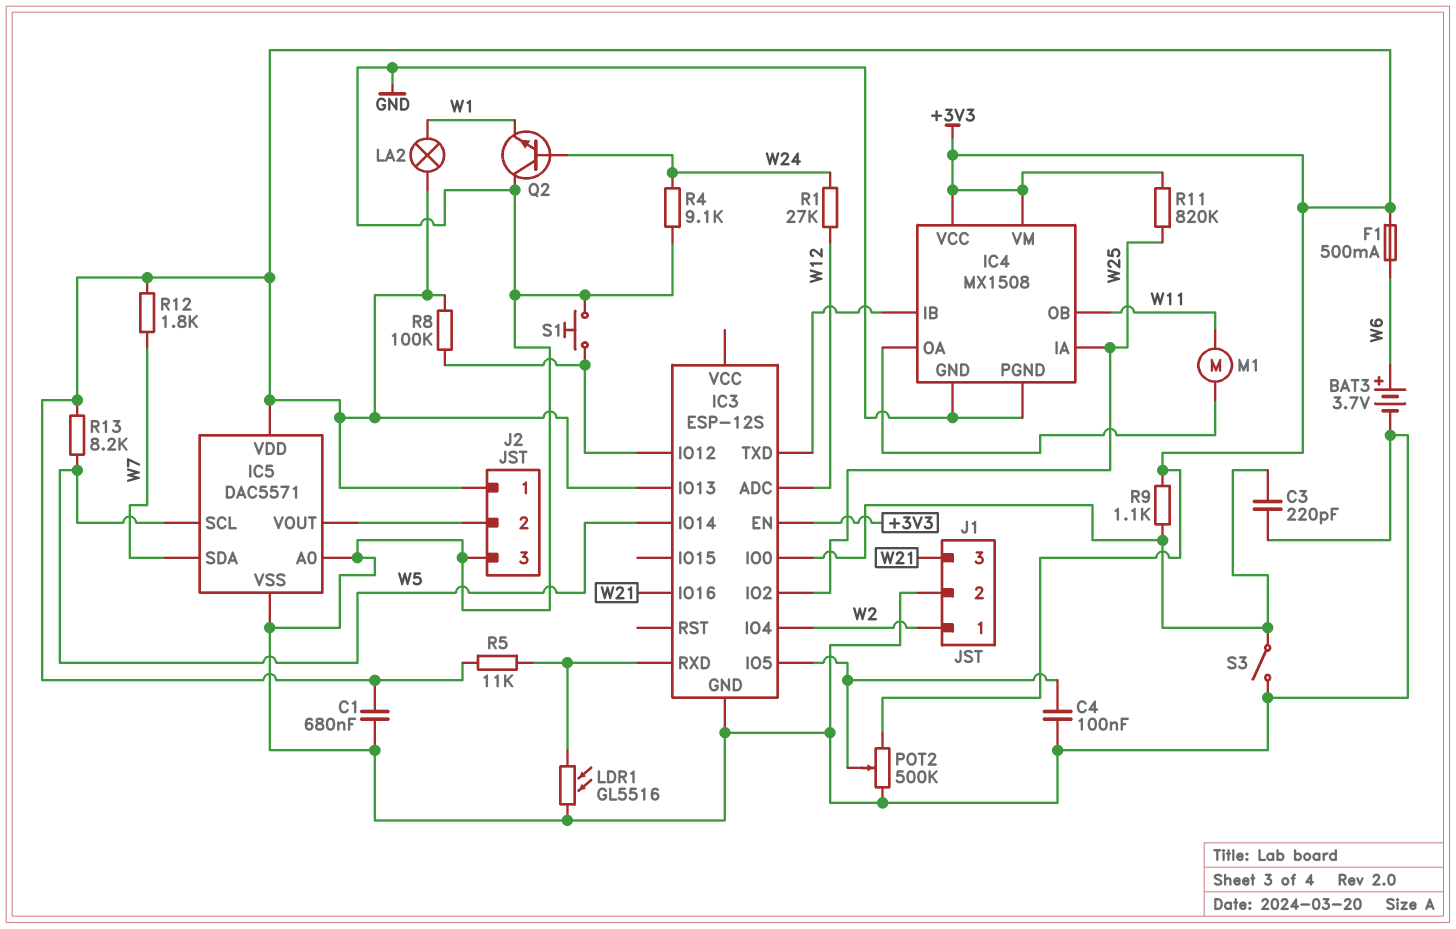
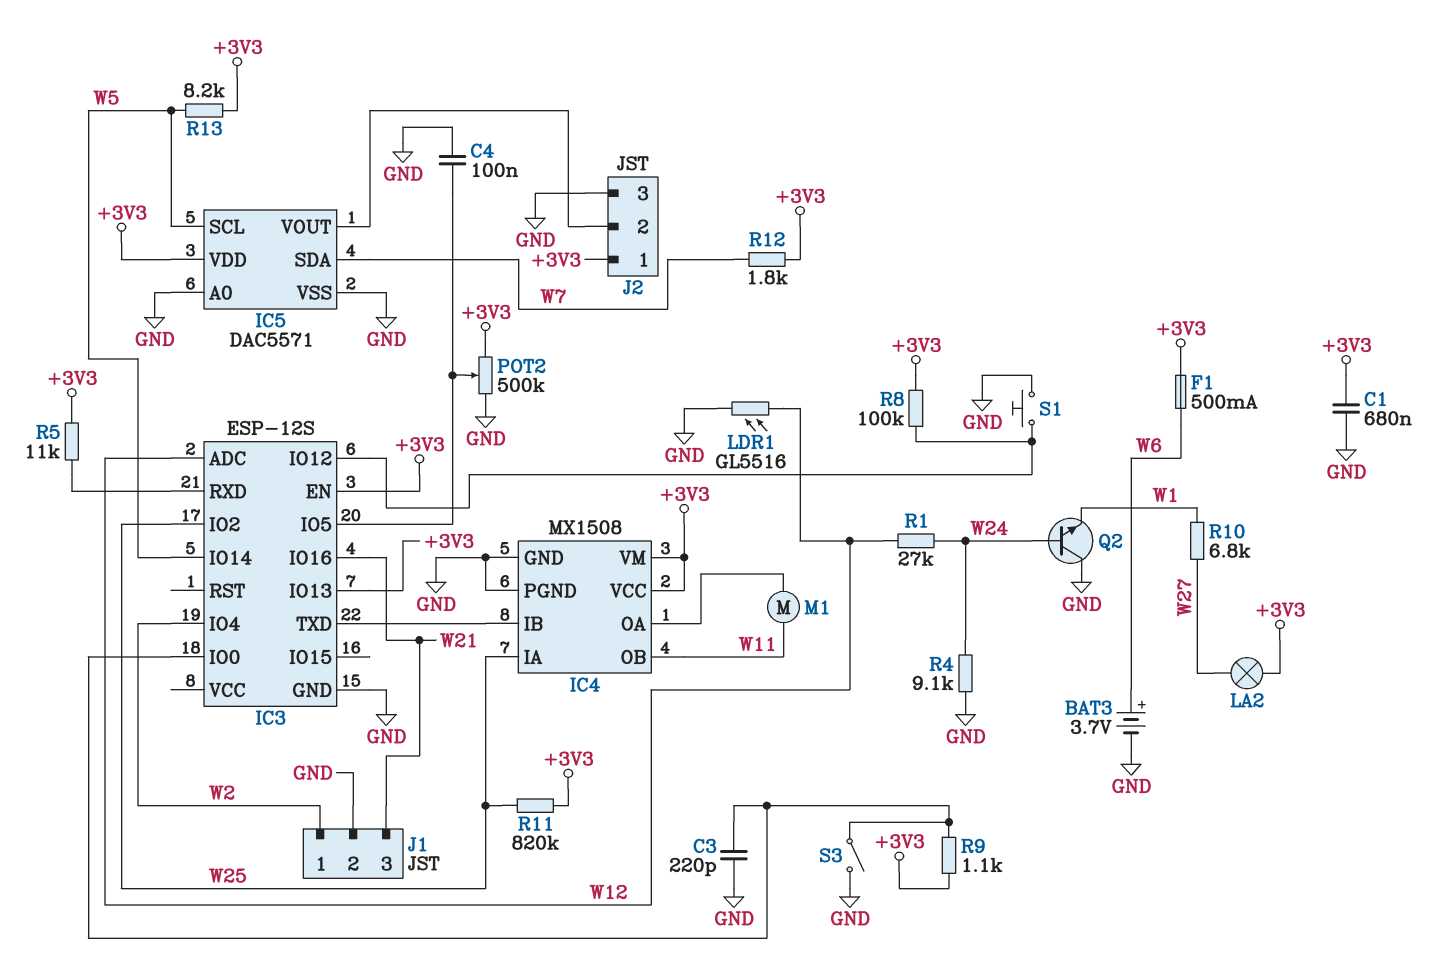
LA2: lamp (+3V3, W1) -> lamp (+3V3, W27)
LDR1: GL5516 (GND, IC3/RXD) -> GL5516 (GND, W12)
R10: none -> 6.8k (W1, W27)

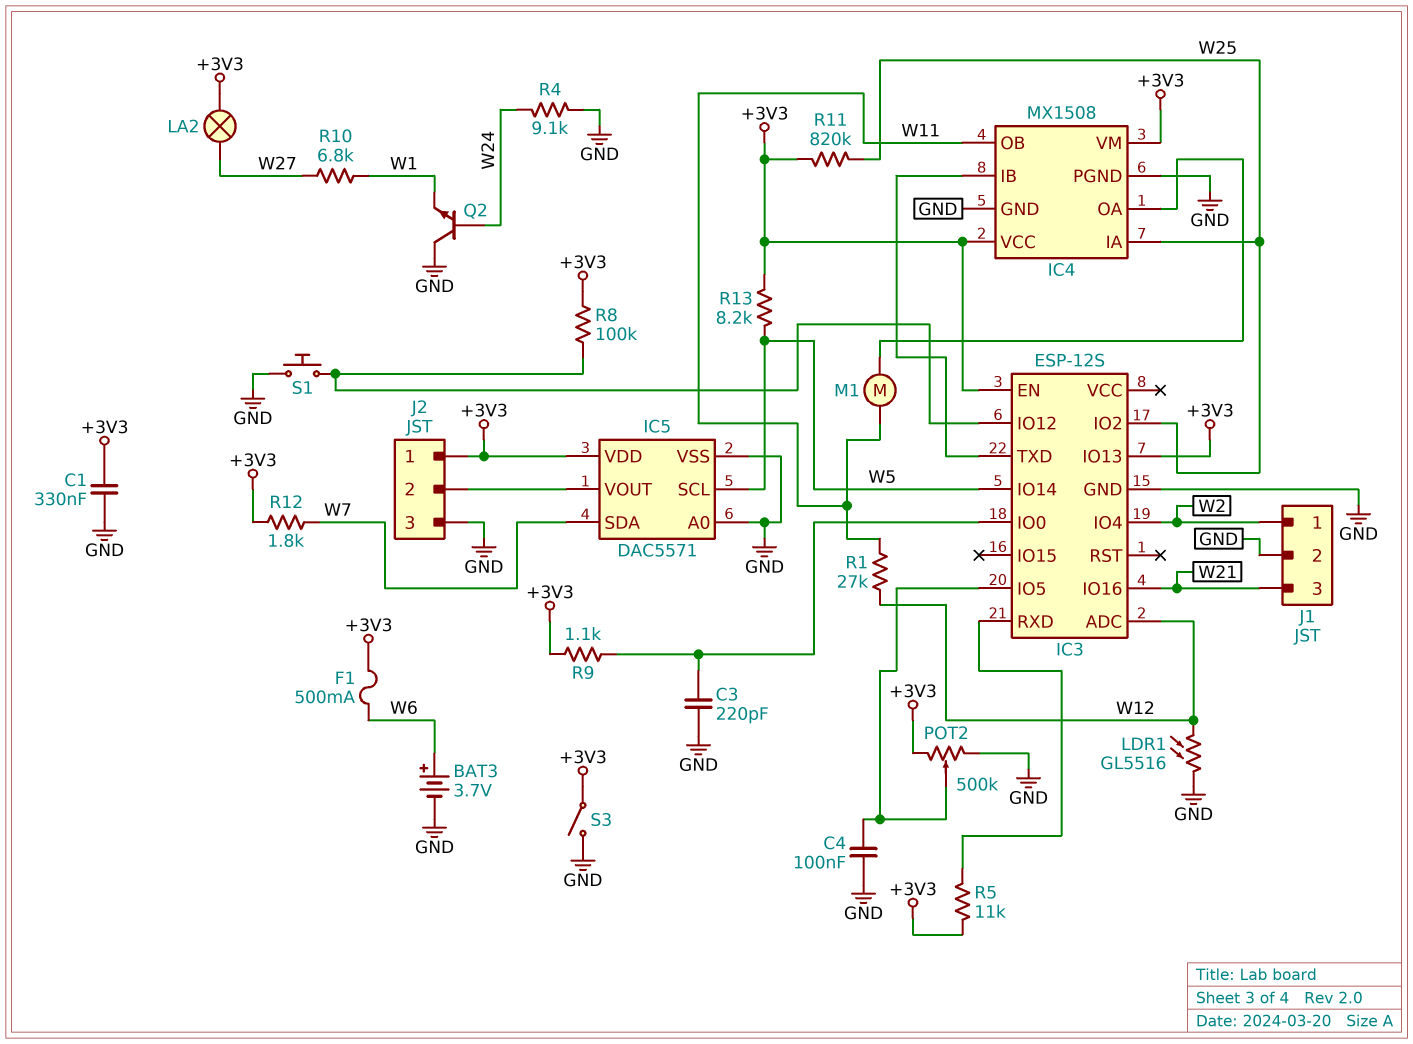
C1: 680nF (+3V3, GND) -> 330nF (+3V3, GND)
R1: 27k (W12, W24) -> 27k (W11, W12)
S3: switch (GND, IC3/IO0) -> switch (+3V3, GND)

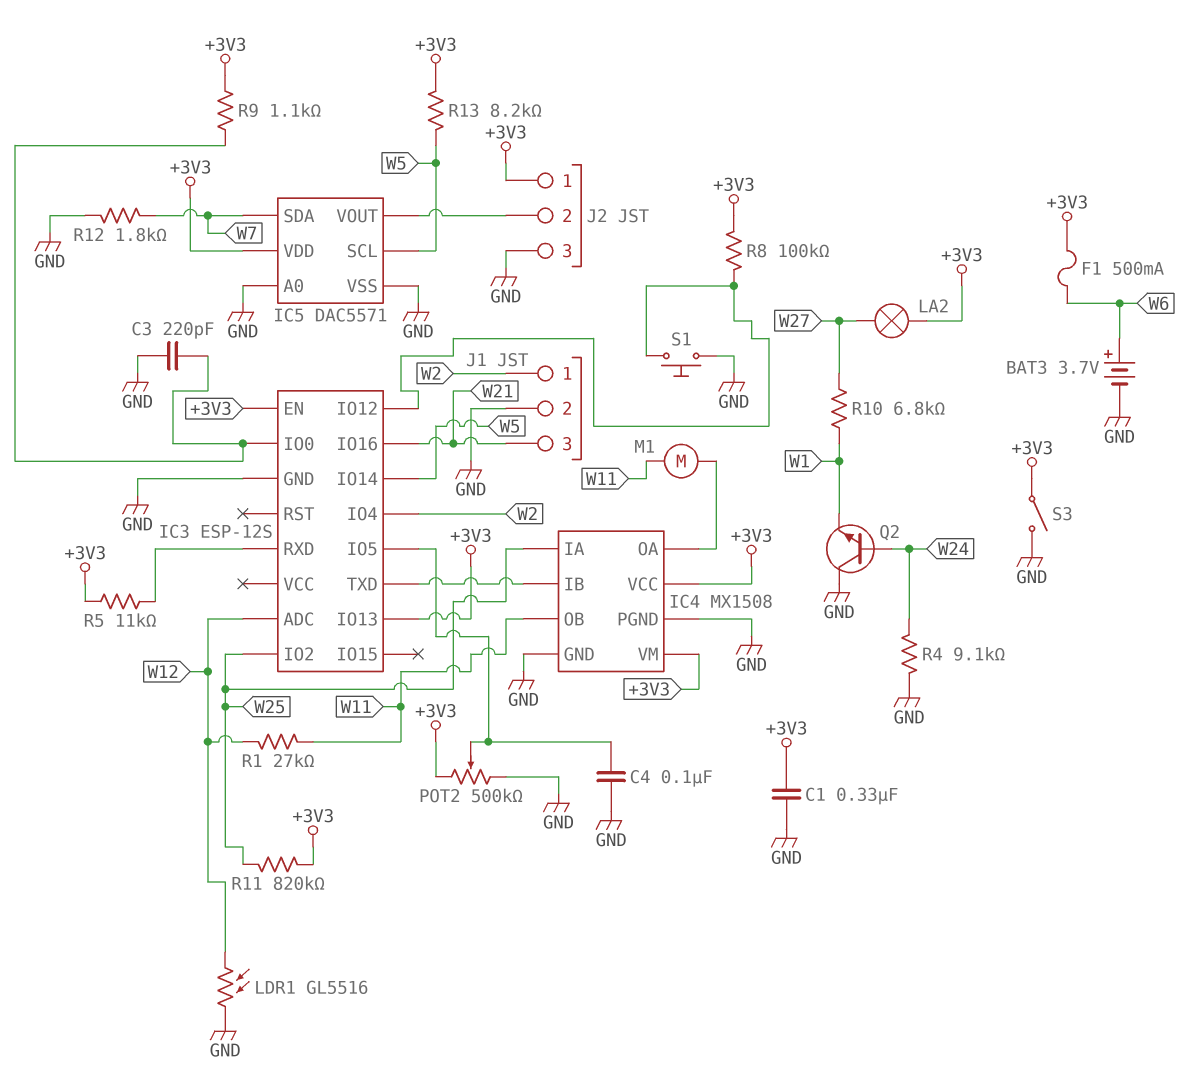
R12: 1.8k (+3V3, W7) -> 1.8k (GND, W7)

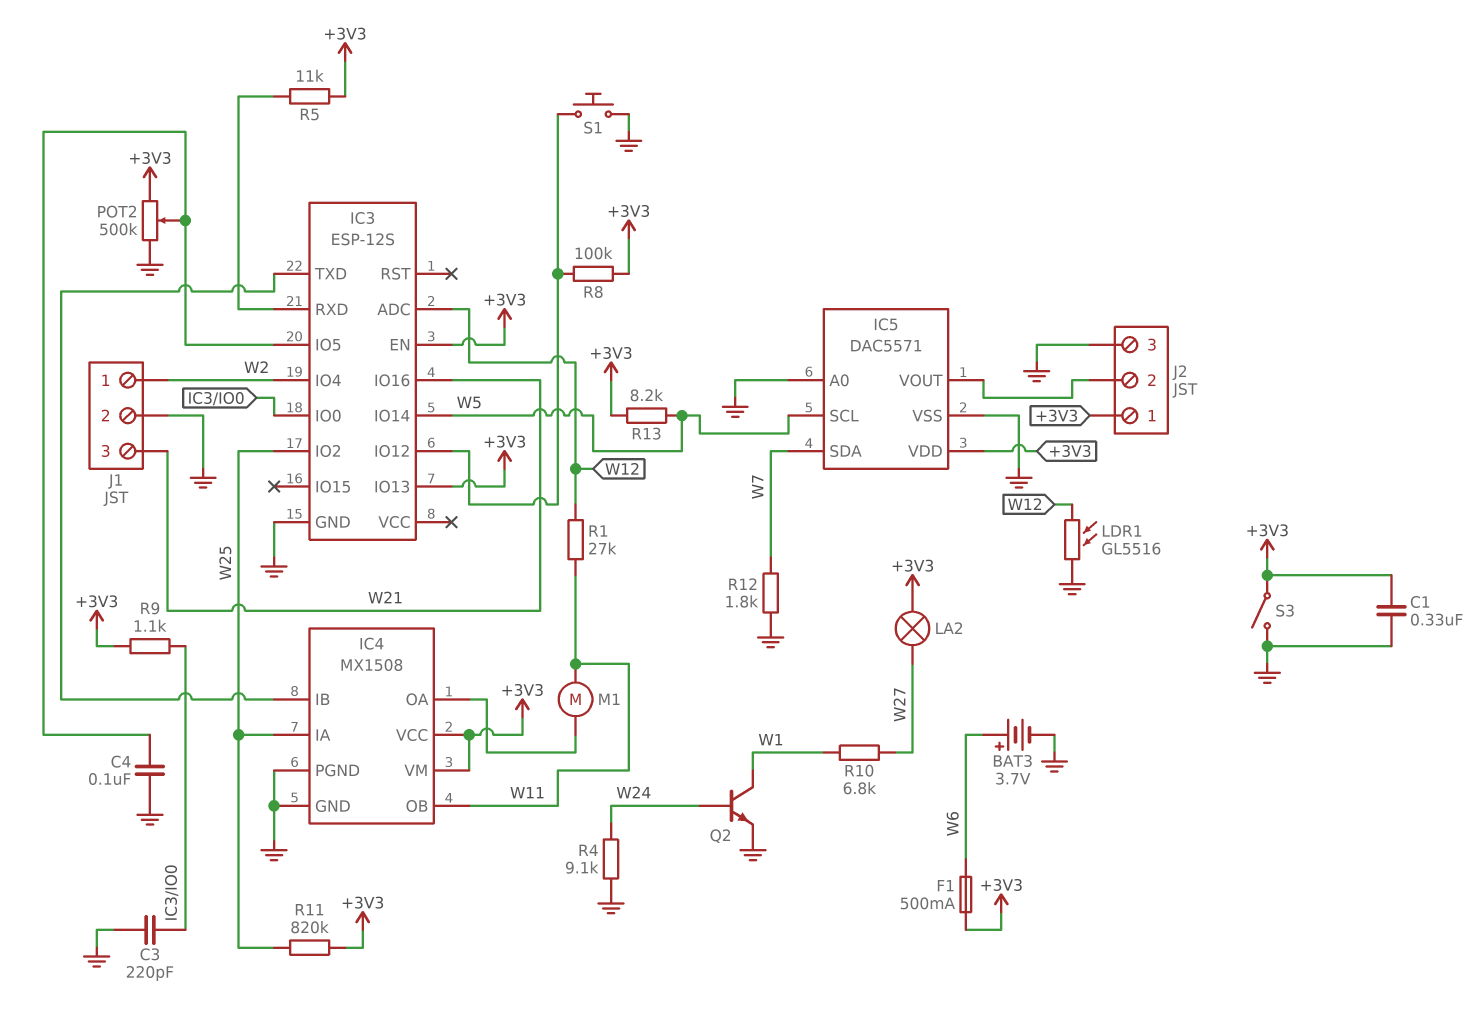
Q2: NPN (B W24, C GND, E W1) -> NPN (B W24, C W1, E GND)

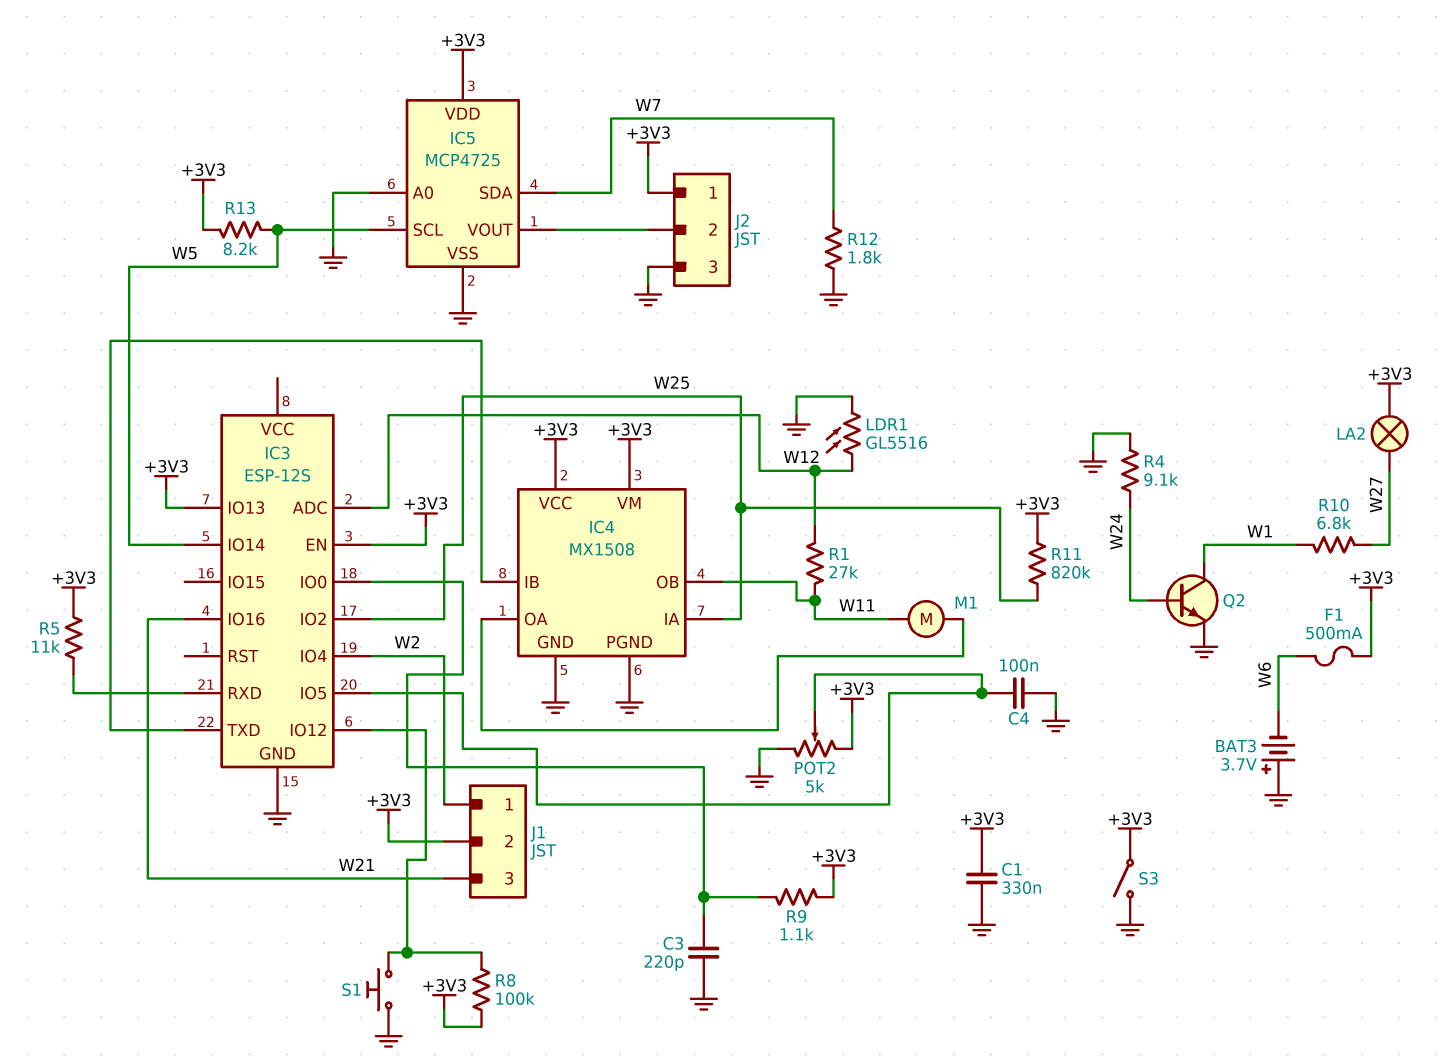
BAT3: 3.7V (plus W6, minus GND) -> 3.7V (plus GND, minus W6)
IC5: DAC5571 -> MCP4725
J1 pin 2: GND -> +3V3
POT2: 500k (+3V3, GND, wiper IC3/IO5) -> 5k (+3V3, GND, wiper IC3/IO5)

